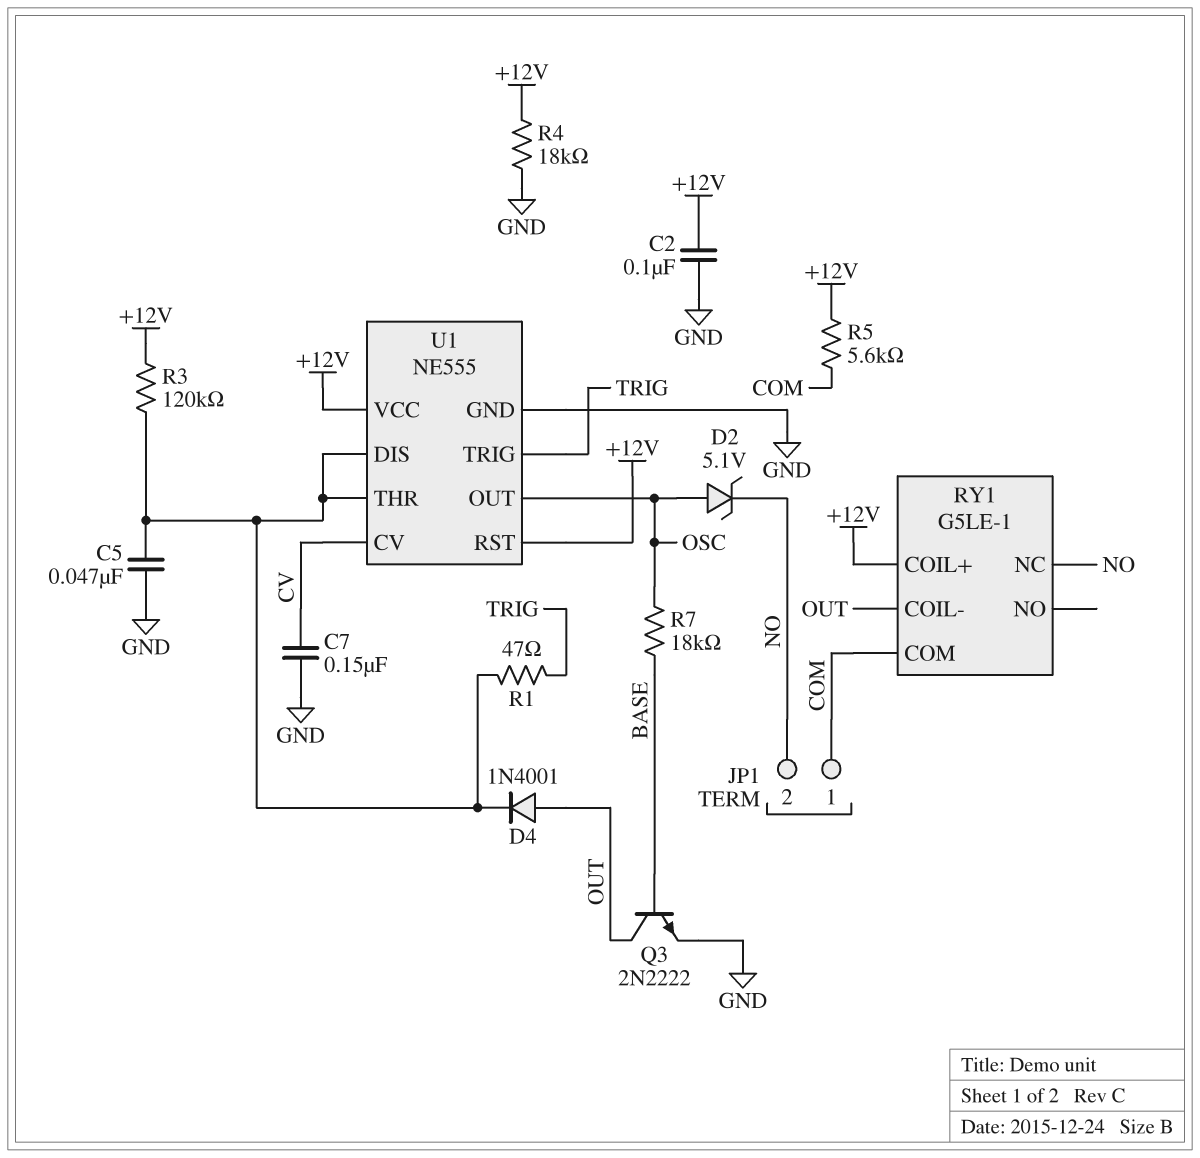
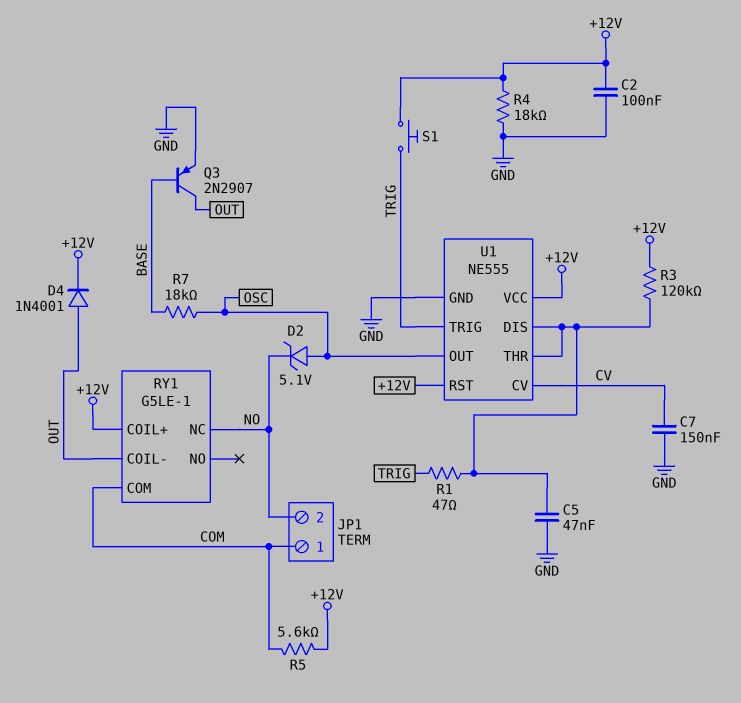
D4: diode 1N4001 (A OUT, K U1/DIS) -> diode 1N4001 (A OUT, K +12V)
Q3: NPN 2N2222 (B BASE, C OUT, E GND) -> PNP 2N2907 (B BASE, C OUT, E GND)
S1: none -> button (+12V, TRIG)

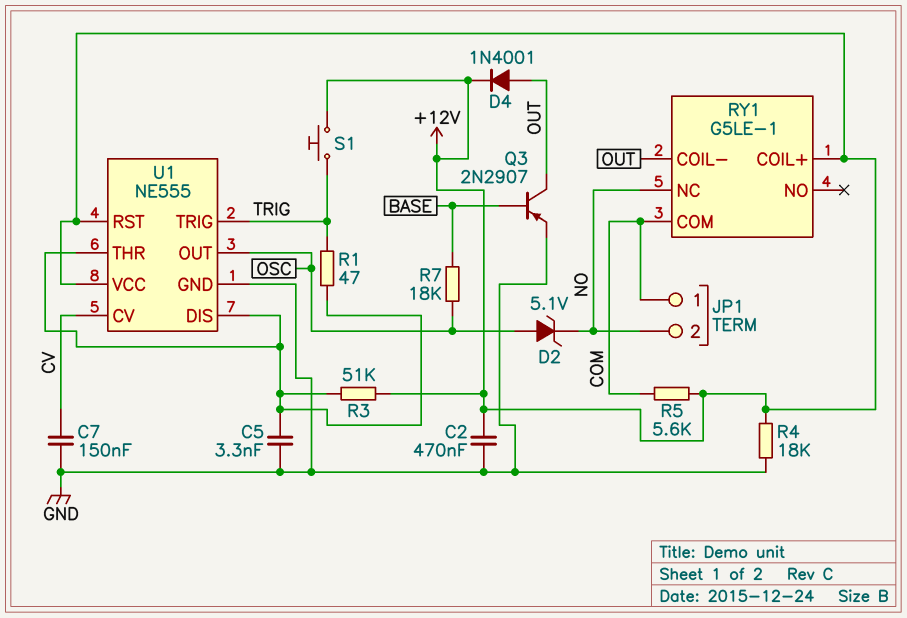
C2: 100nF (+12V, GND) -> 470nF (+12V, GND)
C5: 47nF (GND, U1/DIS) -> 3.3nF (GND, U1/DIS)
R3: 120k (+12V, U1/DIS) -> 51k (+12V, U1/DIS)

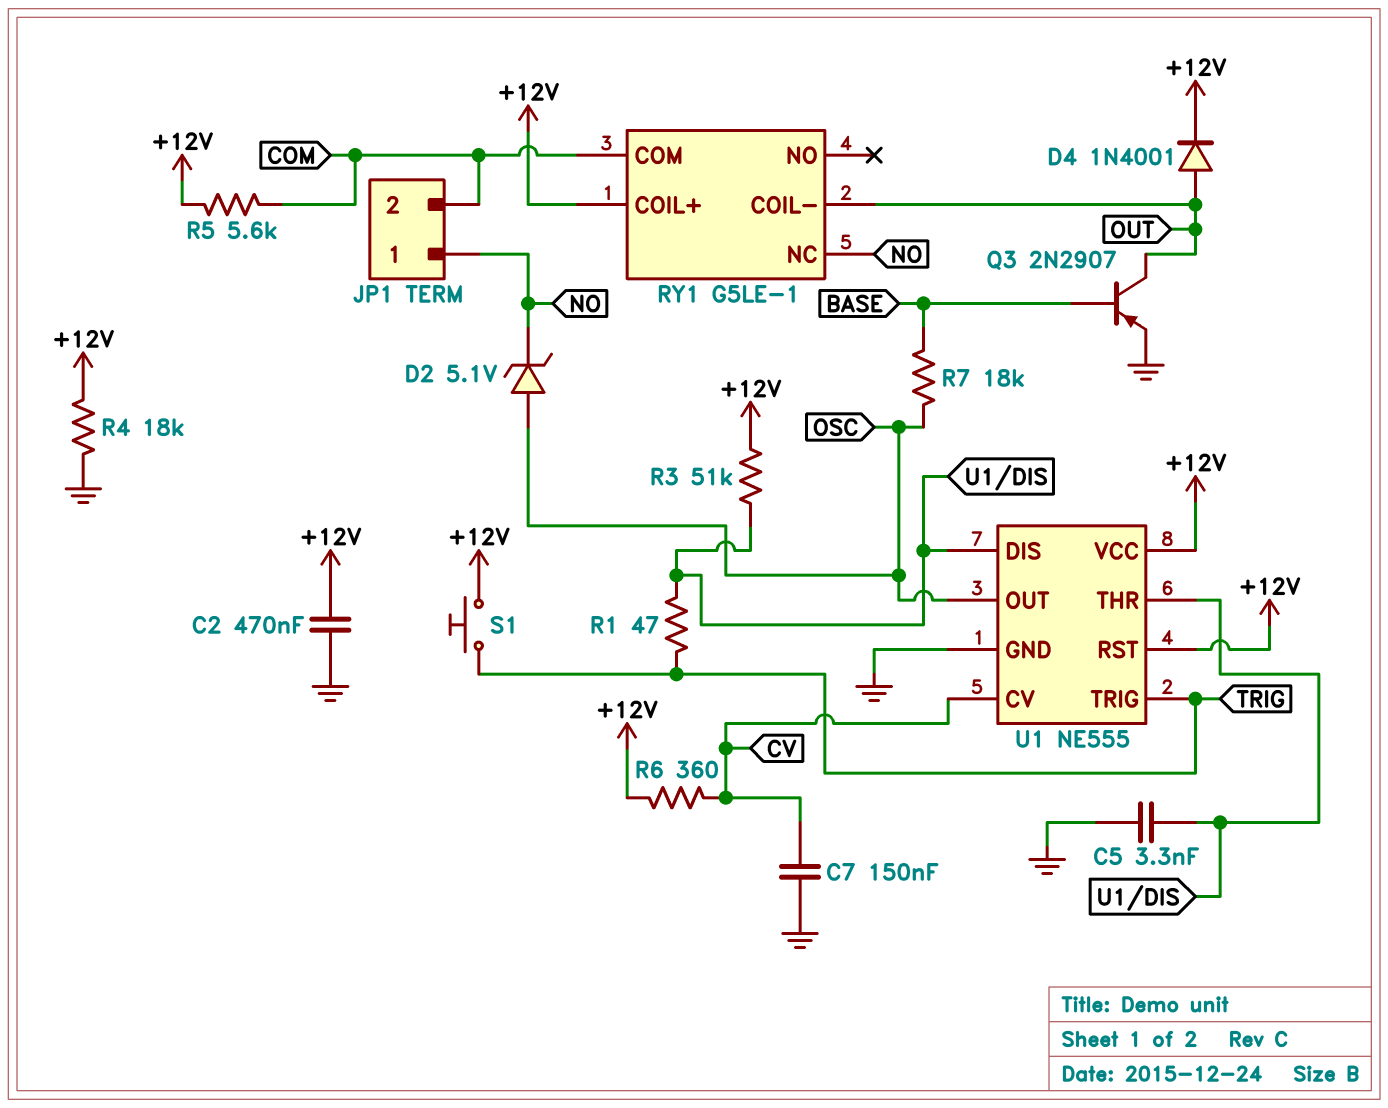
JP1 pin 1: COM -> NO
JP1 pin 2: NO -> COM
R6: none -> 360 (+12V, CV)

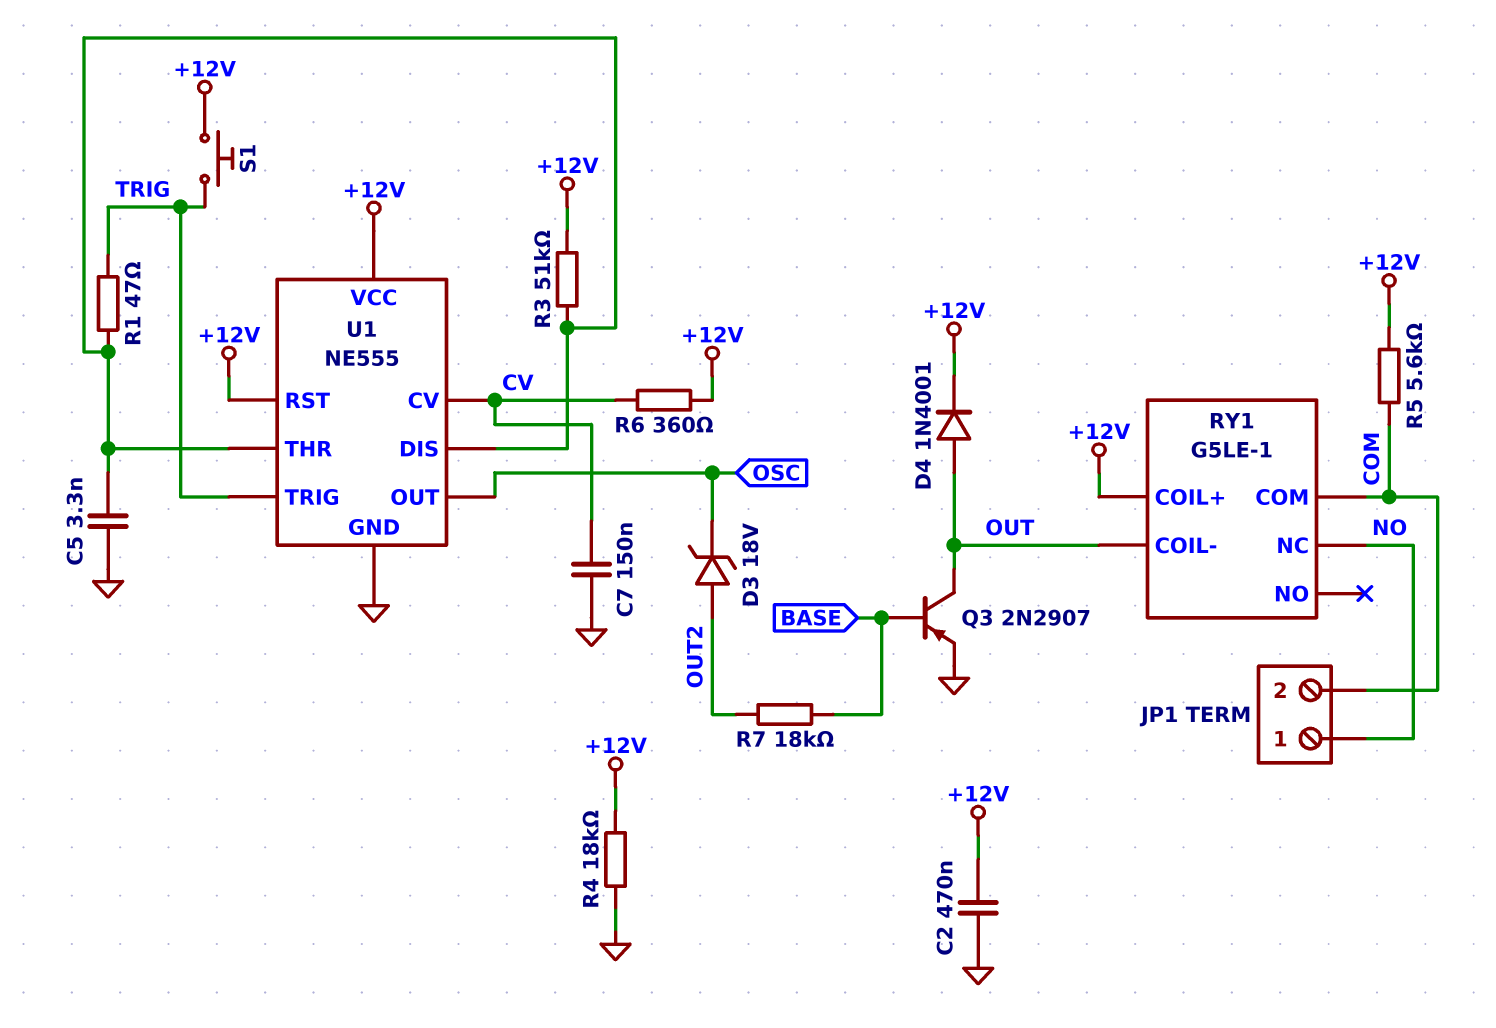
D2: zener 5.1V (A OSC, K NO) -> none
D3: none -> zener 18V (A OUT2, K OSC)
R7: 18k (BASE, OSC) -> 18k (BASE, OUT2)

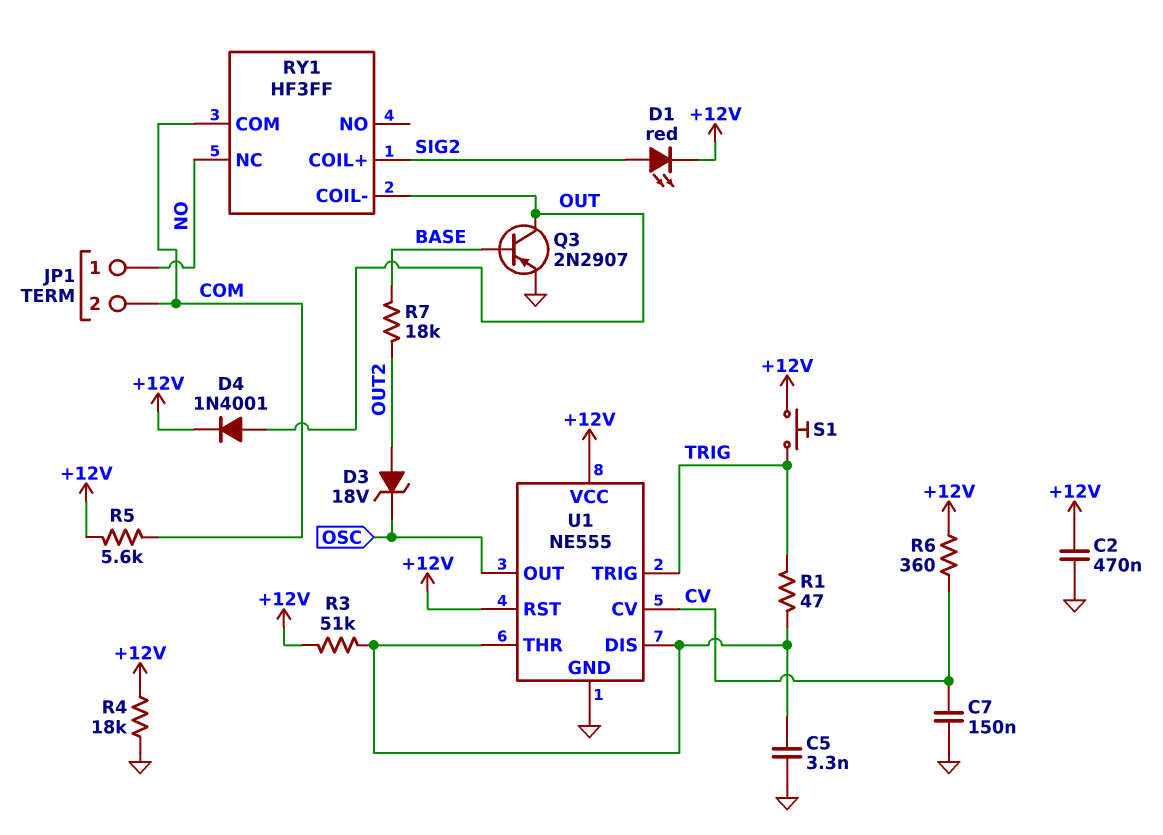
D1: none -> LED red (A SIG2, K +12V)
RY1: G5LE-1 -> HF3FF
RY1 pin COIL+: +12V -> SIG2

